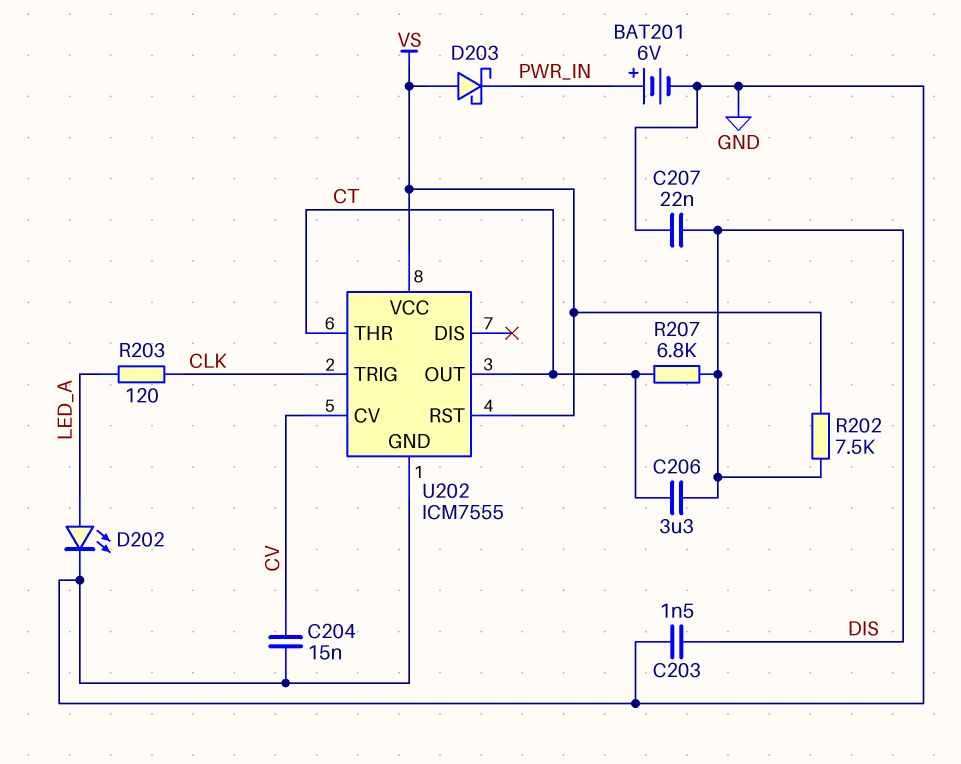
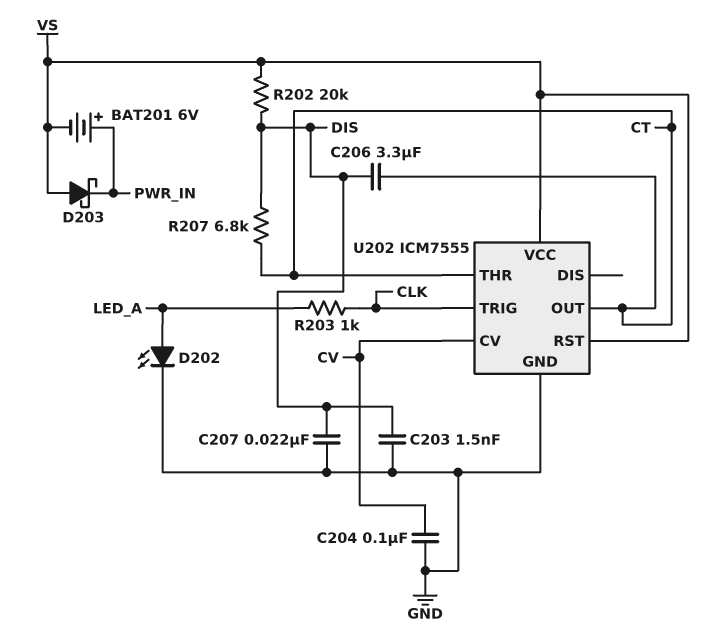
BAT201: 6V (plus PWR_IN, minus GND) -> 6V (plus PWR_IN, minus VS)
C204: 15nF (CV, GND) -> 100nF (CV, GND)
R202: 7.5k (DIS, VS) -> 20k (DIS, VS)
R203: 120 (CLK, LED_A) -> 1k (CLK, LED_A)

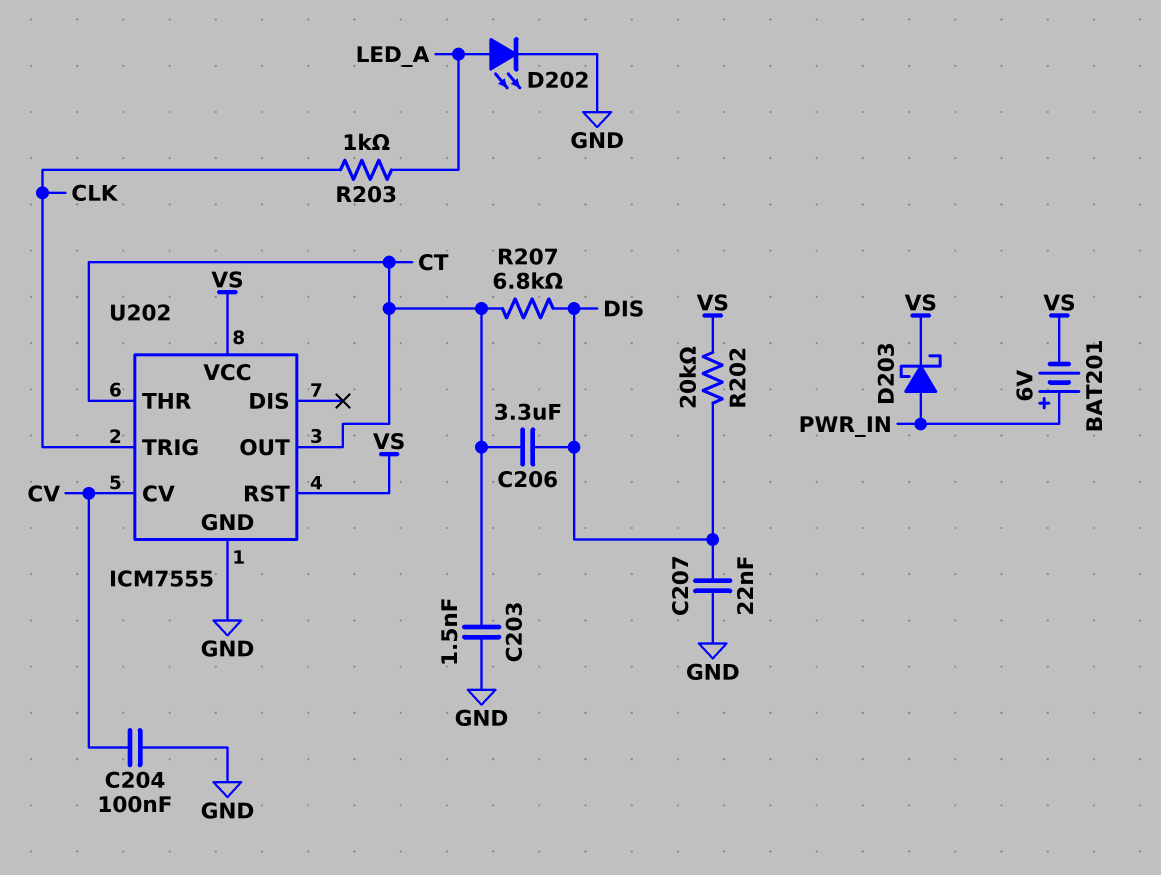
C203: 1.5nF (DIS, GND) -> 1.5nF (CT, GND)
D203: schottky (A VS, K PWR_IN) -> schottky (A PWR_IN, K VS)

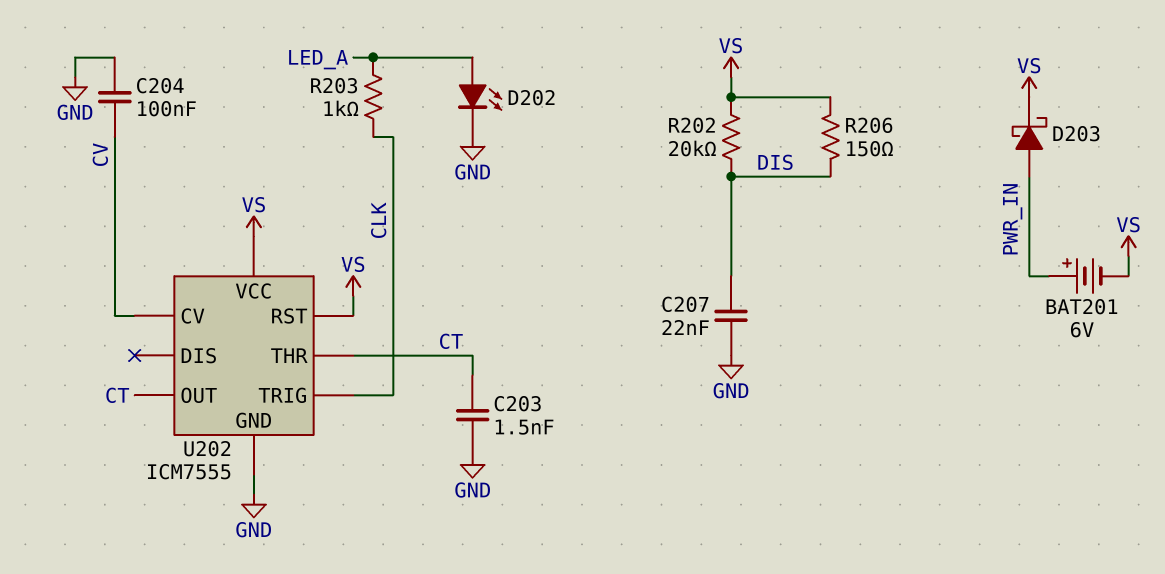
C206: 3.3uF (CT, DIS) -> none
R206: none -> 150 (DIS, VS)
R207: 6.8k (CT, DIS) -> none

